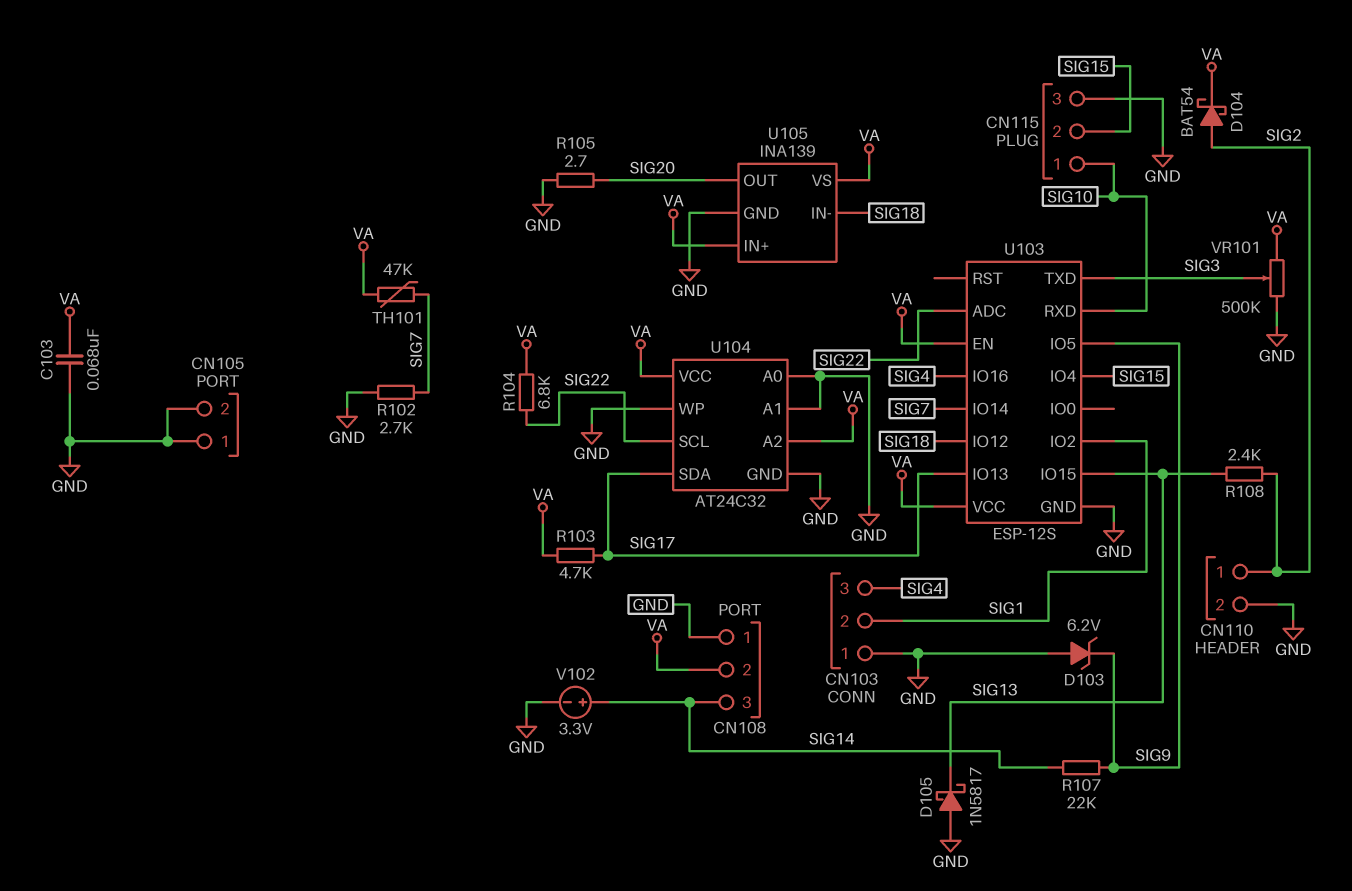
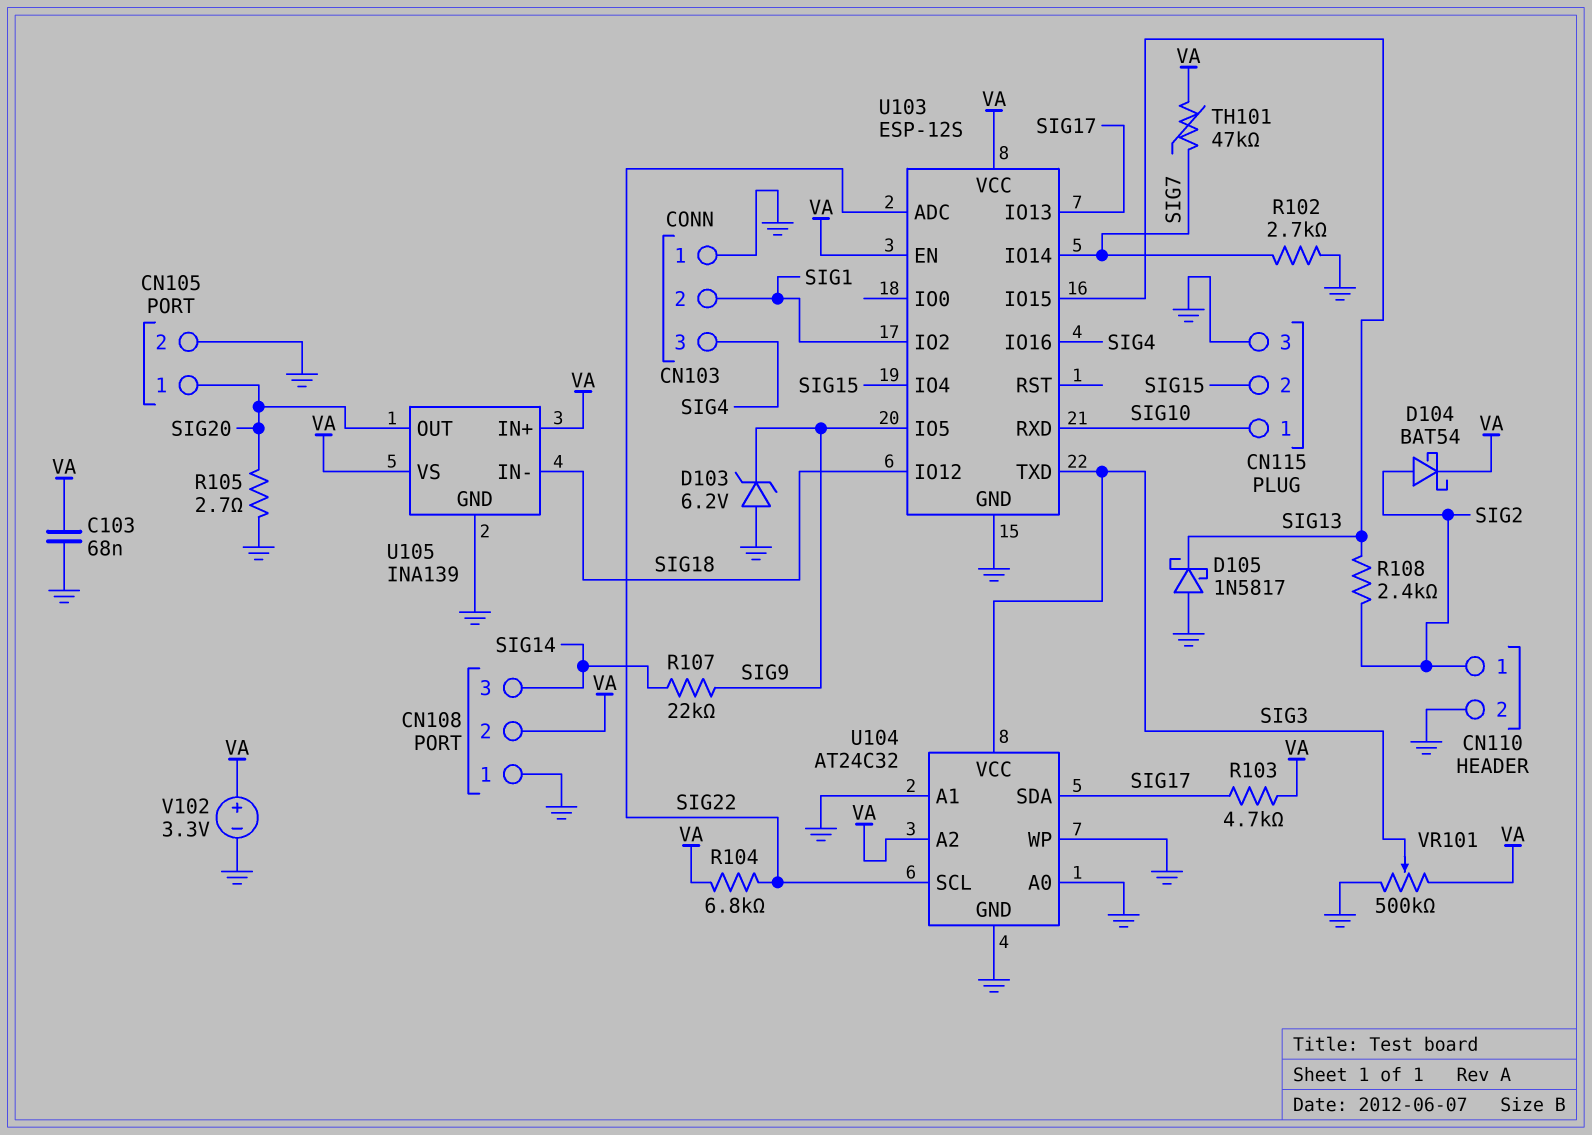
CN105 pin 1: GND -> SIG20
U104 pin VCC: VA -> SIG3
V102: 3.3V (plus SIG14, minus GND) -> 3.3V (plus VA, minus GND)

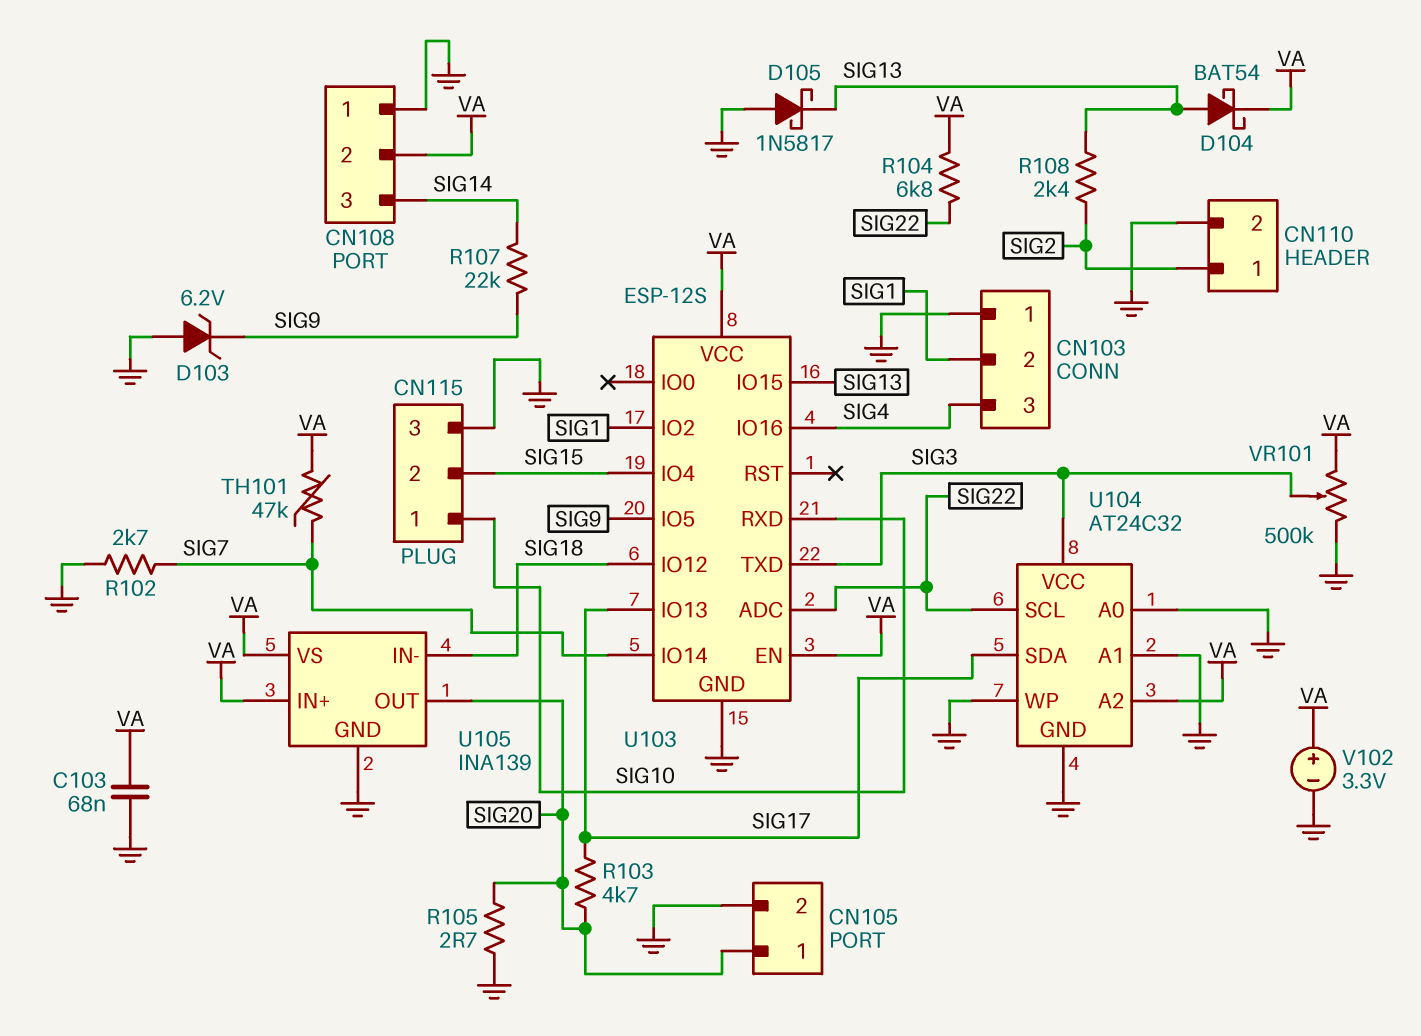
D104: schottky BAT54 (A SIG2, K VA) -> schottky BAT54 (A SIG13, K VA)
R103: 4.7k (SIG17, VA) -> 4.7k (SIG17, SIG20)

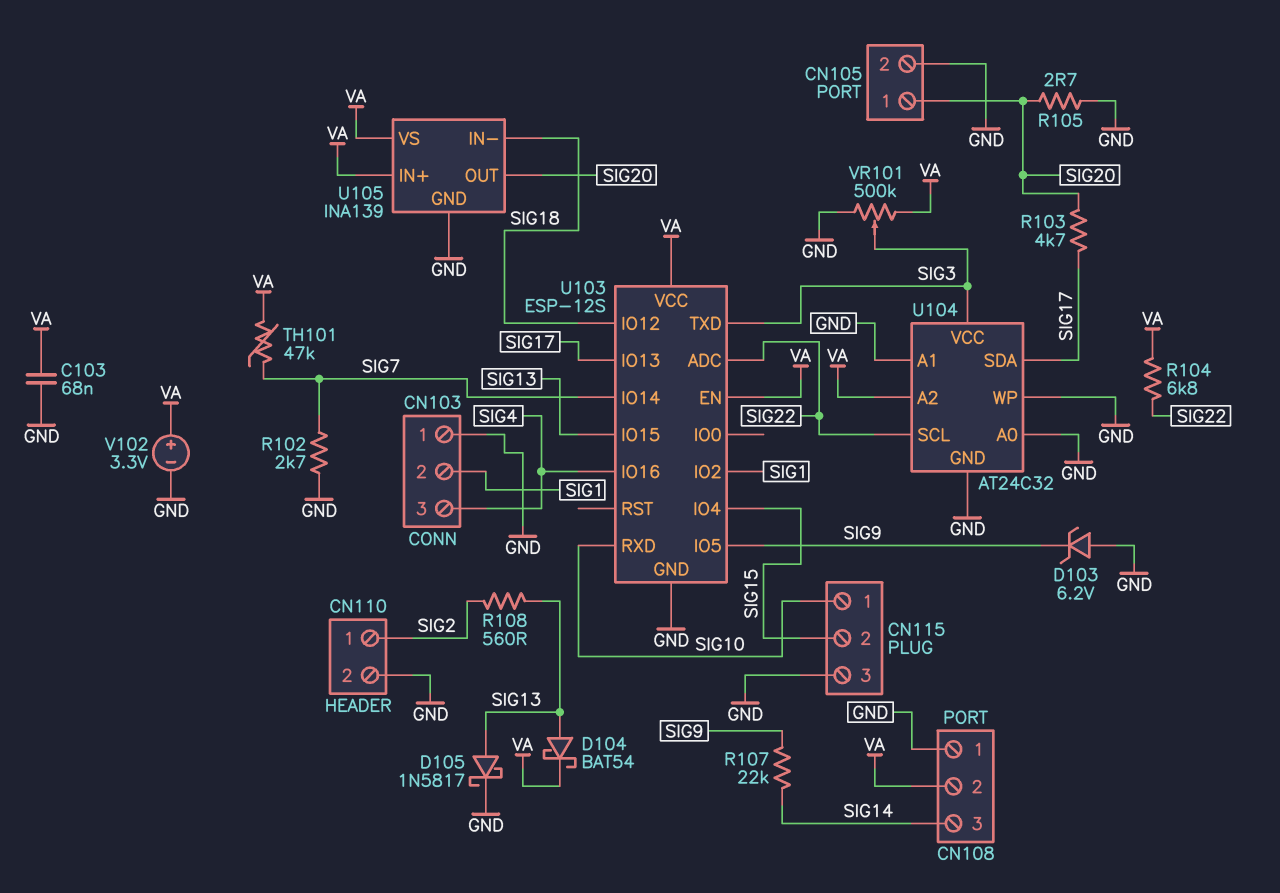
D105: schottky 1N5817 (A GND, K SIG13) -> schottky 1N5817 (A SIG13, K GND)
R108: 2.4k (SIG2, SIG13) -> 560 (SIG2, SIG13)

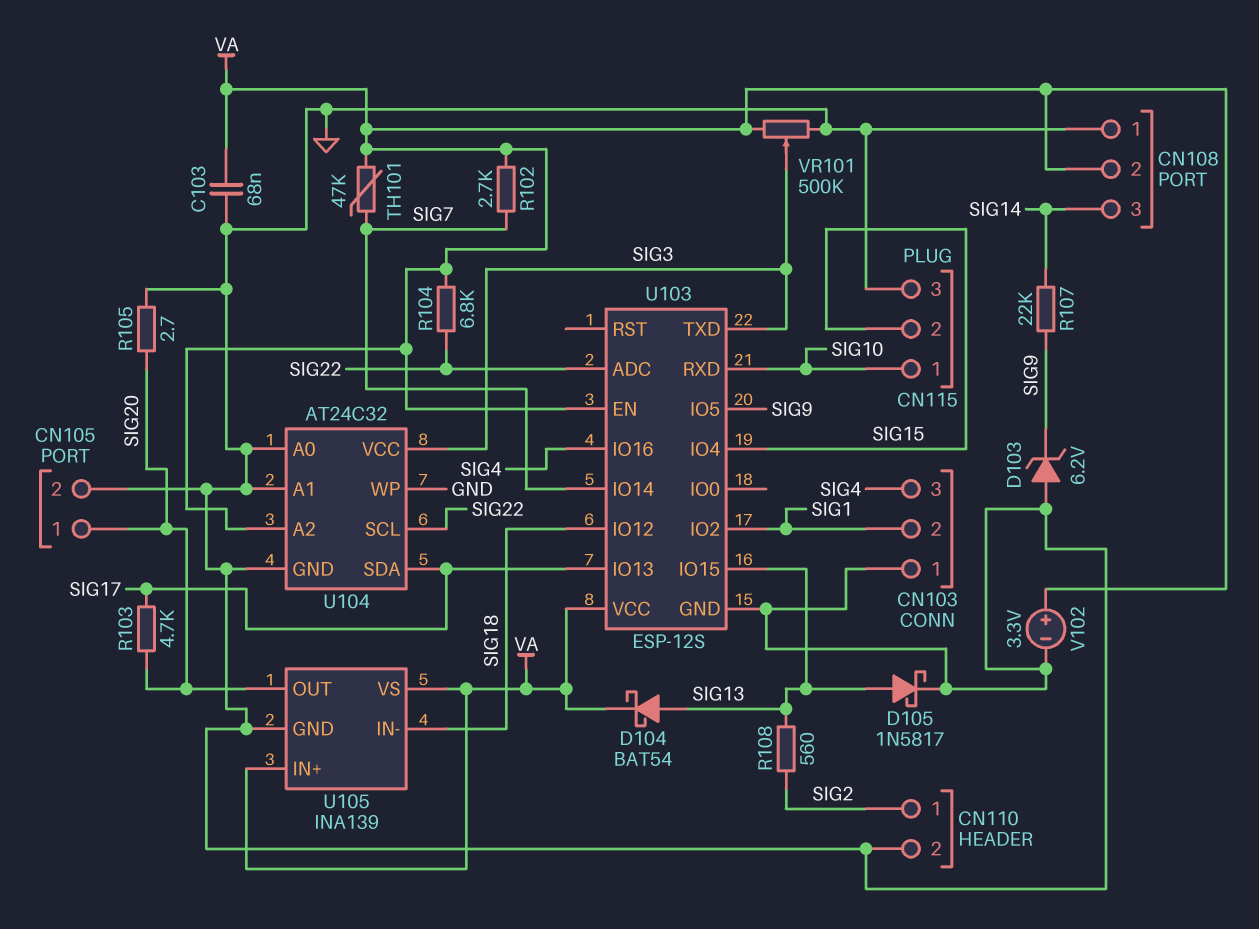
R102: 2.7k (GND, SIG7) -> 2.7k (SIG7, VA)

